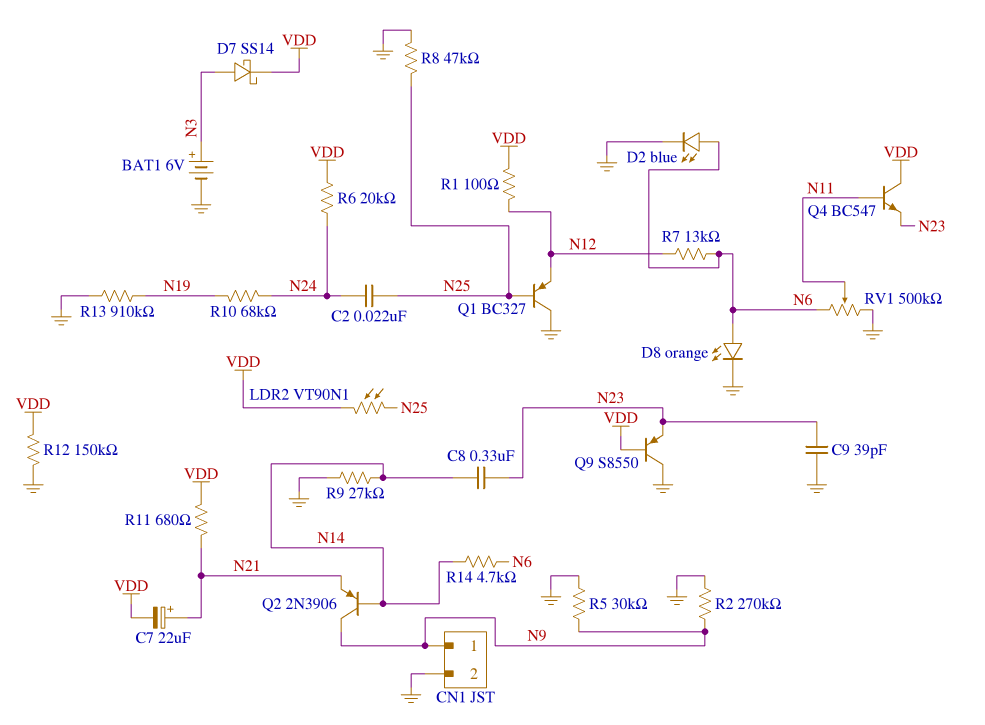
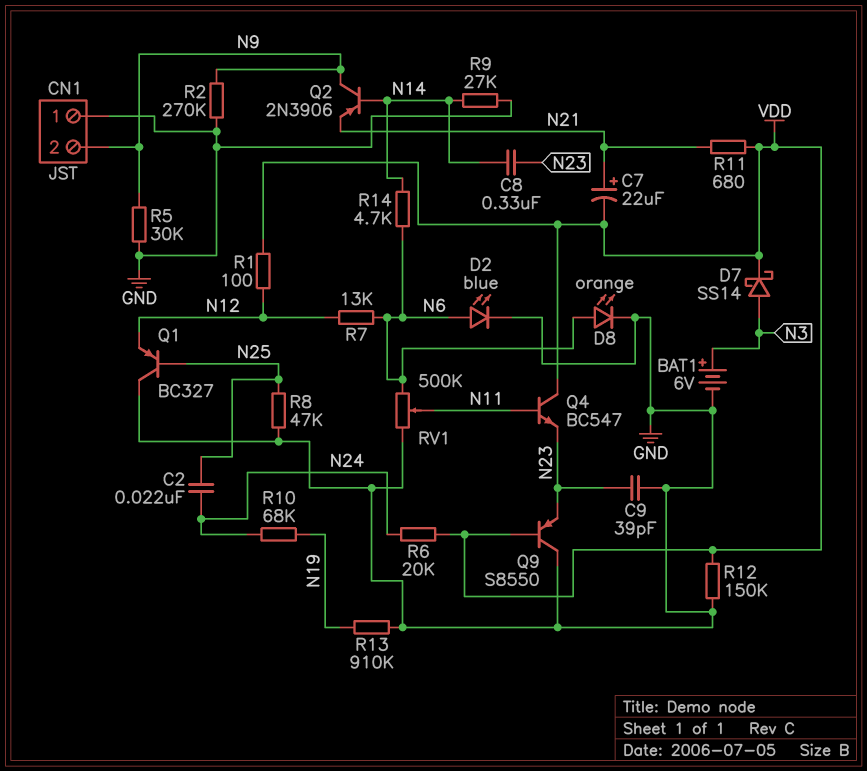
CN1 pin 1: N9 -> GND
CN1 pin 2: GND -> N9
LDR2: VT90N1 (N25, VDD) -> none

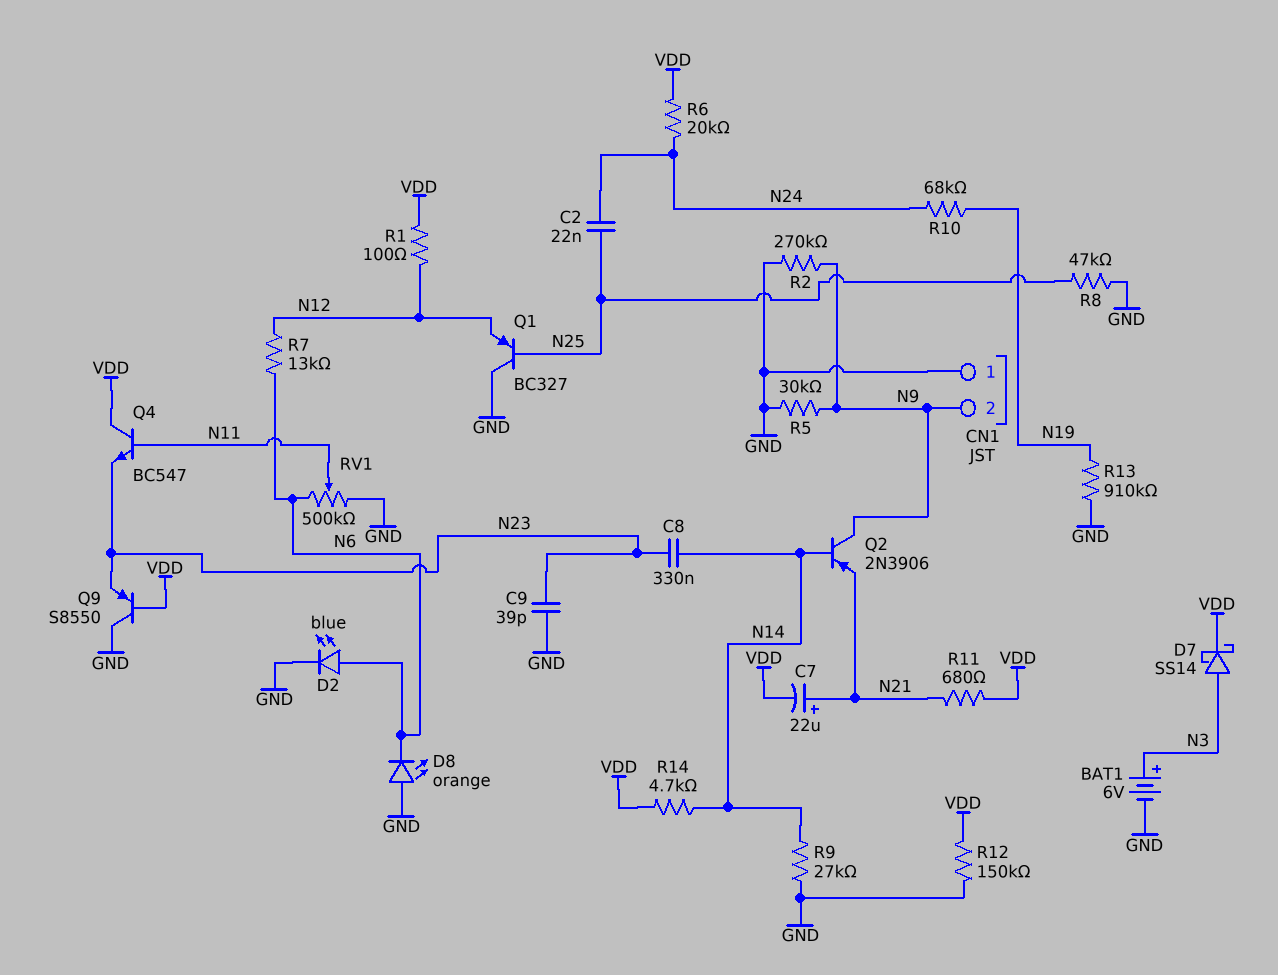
D8: LED orange (A N6, K GND) -> LED orange (A GND, K N6)
R14: 4.7k (N6, N14) -> 4.7k (N14, VDD)

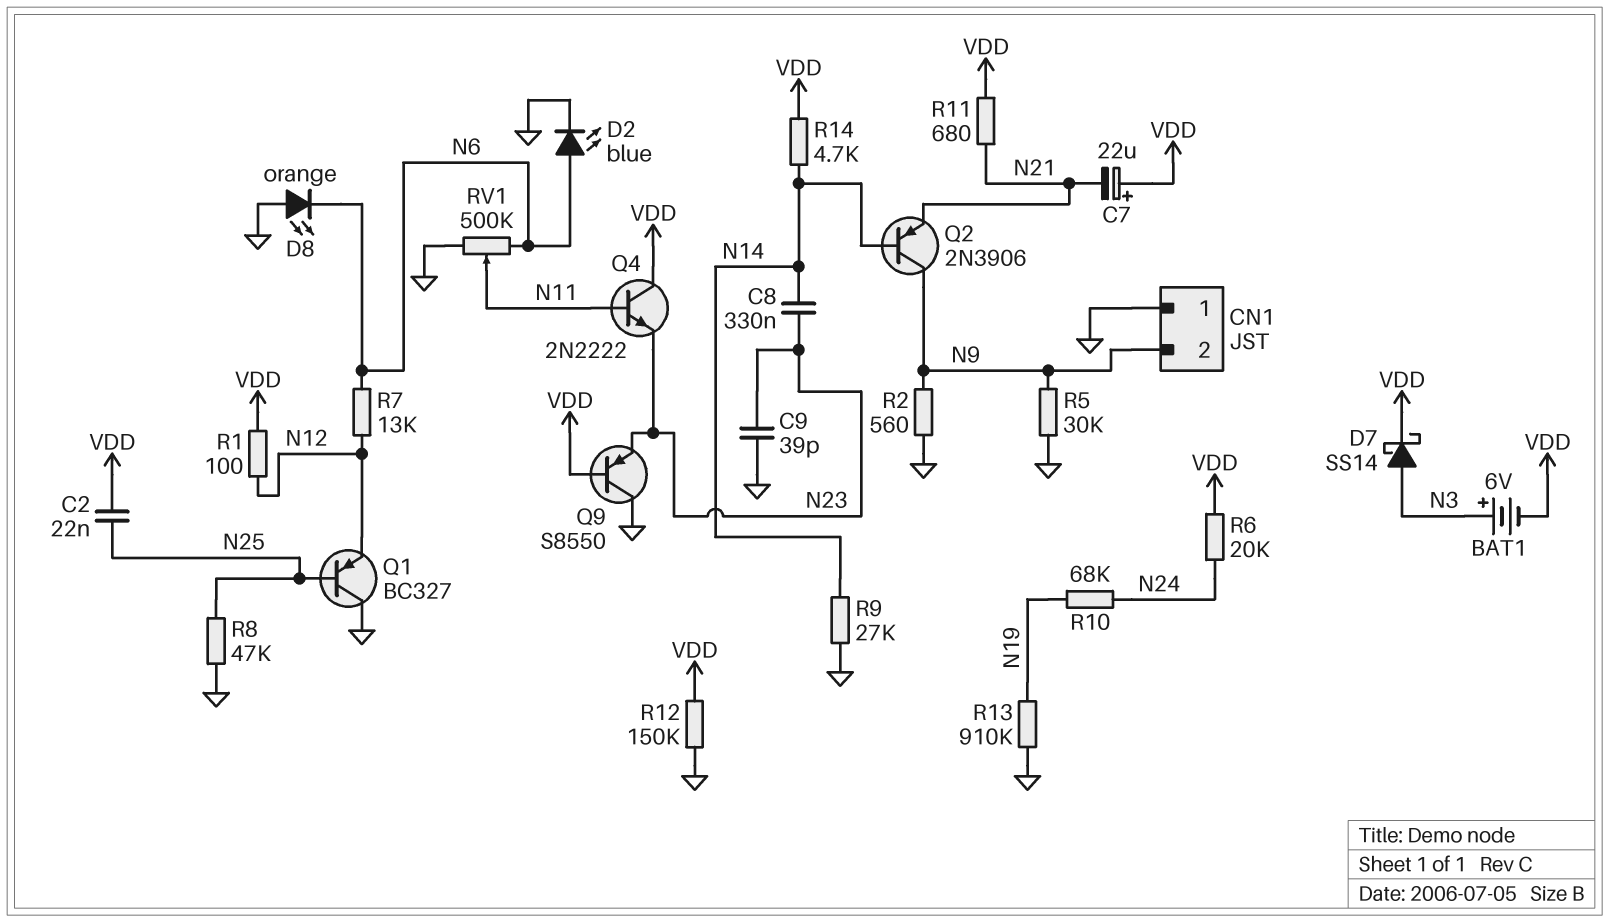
BAT1: 6V (plus N3, minus GND) -> 6V (plus N3, minus VDD)
C2: 22nF (N24, N25) -> 22nF (N25, VDD)
C7: 22uF (plus N21, minus VDD) -> 22uF (plus VDD, minus N21)
Q4: NPN BC547 (B N11, C VDD, E N23) -> NPN 2N2222 (B N11, C VDD, E N23)
R2: 270k (GND, N9) -> 560 (GND, N9)

